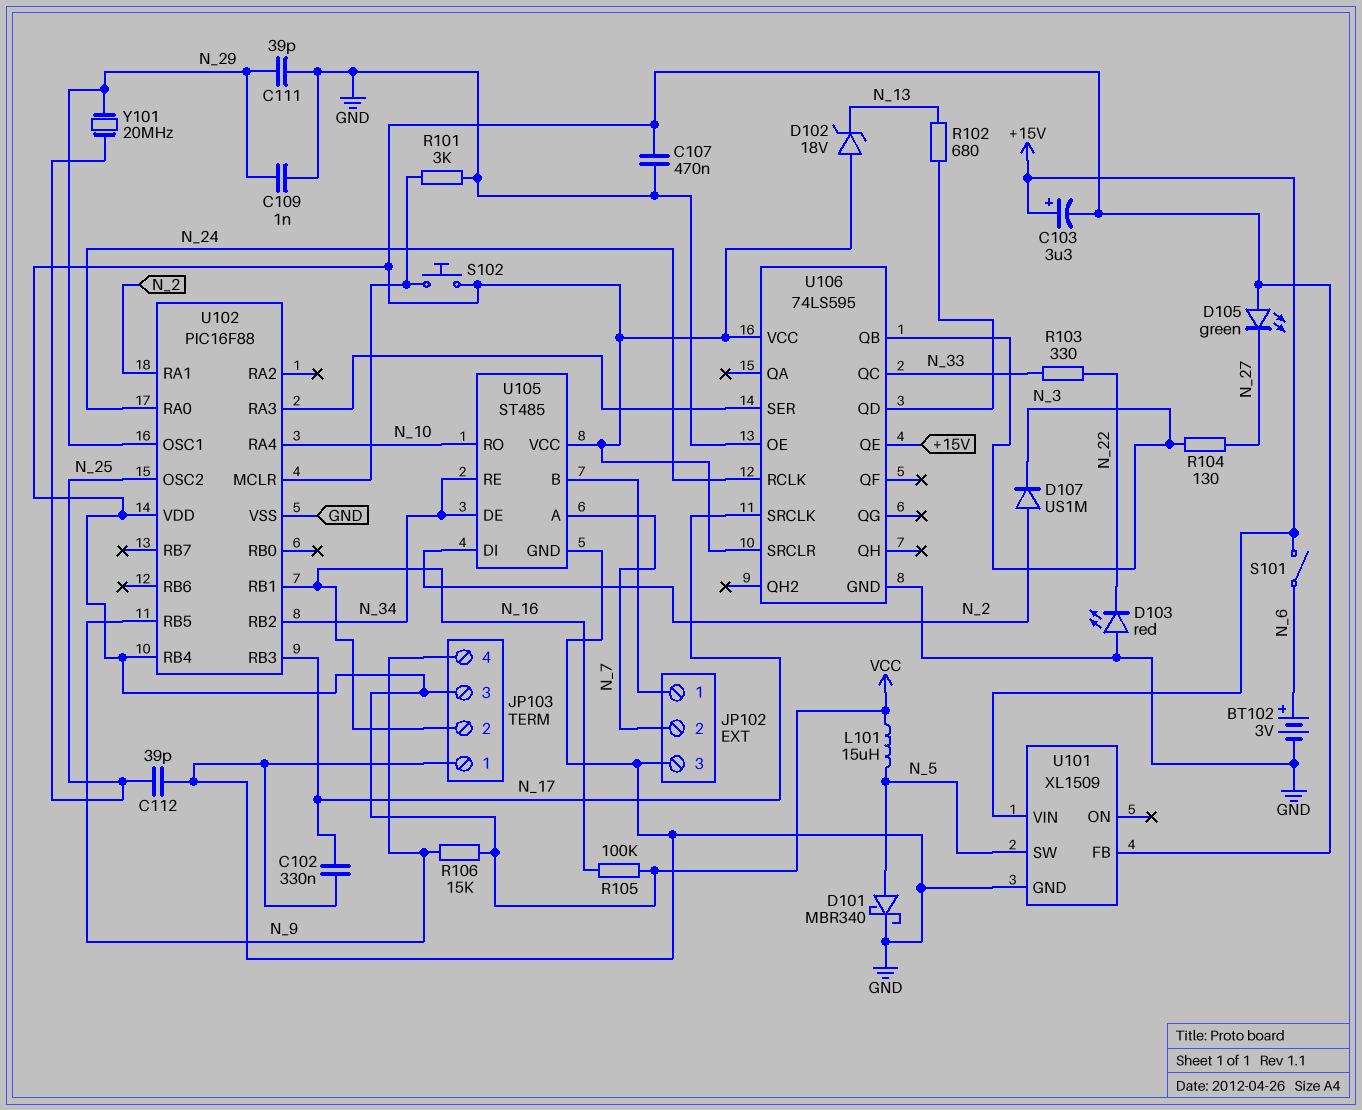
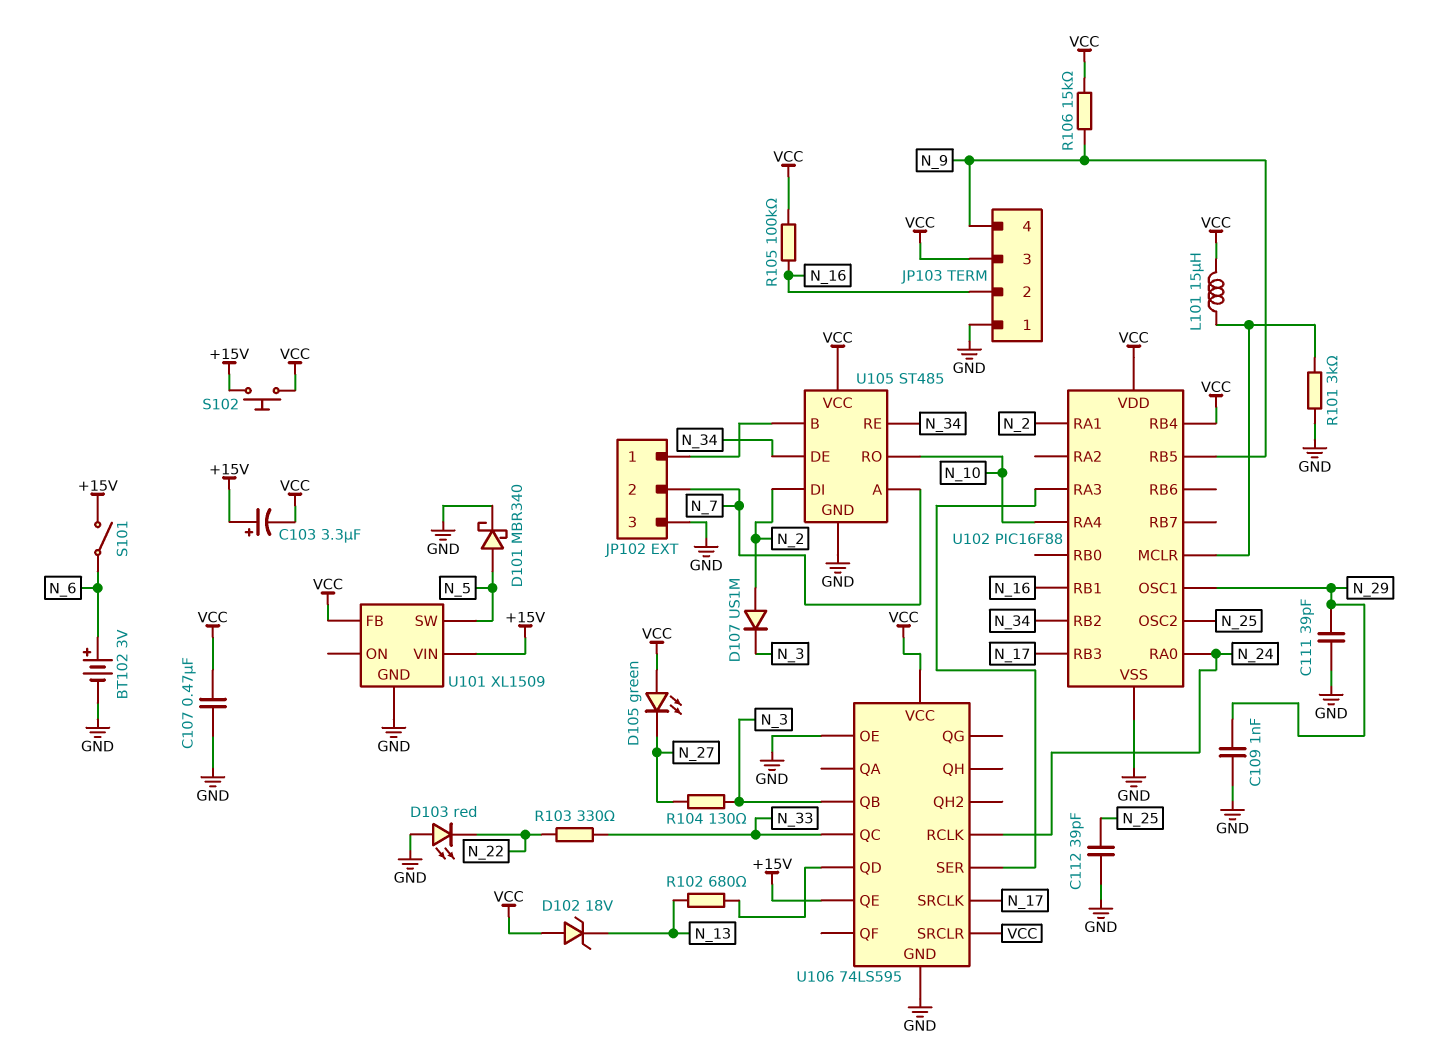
C102: 330nF (GND, N_17) -> none
L101: 15uH (N_5, VCC) -> 15uH (U102/MCLR, VCC)
S102: button (U102/MCLR, VCC) -> button (+15V, VCC)
Y101: 20MHz (N_25, N_29) -> none

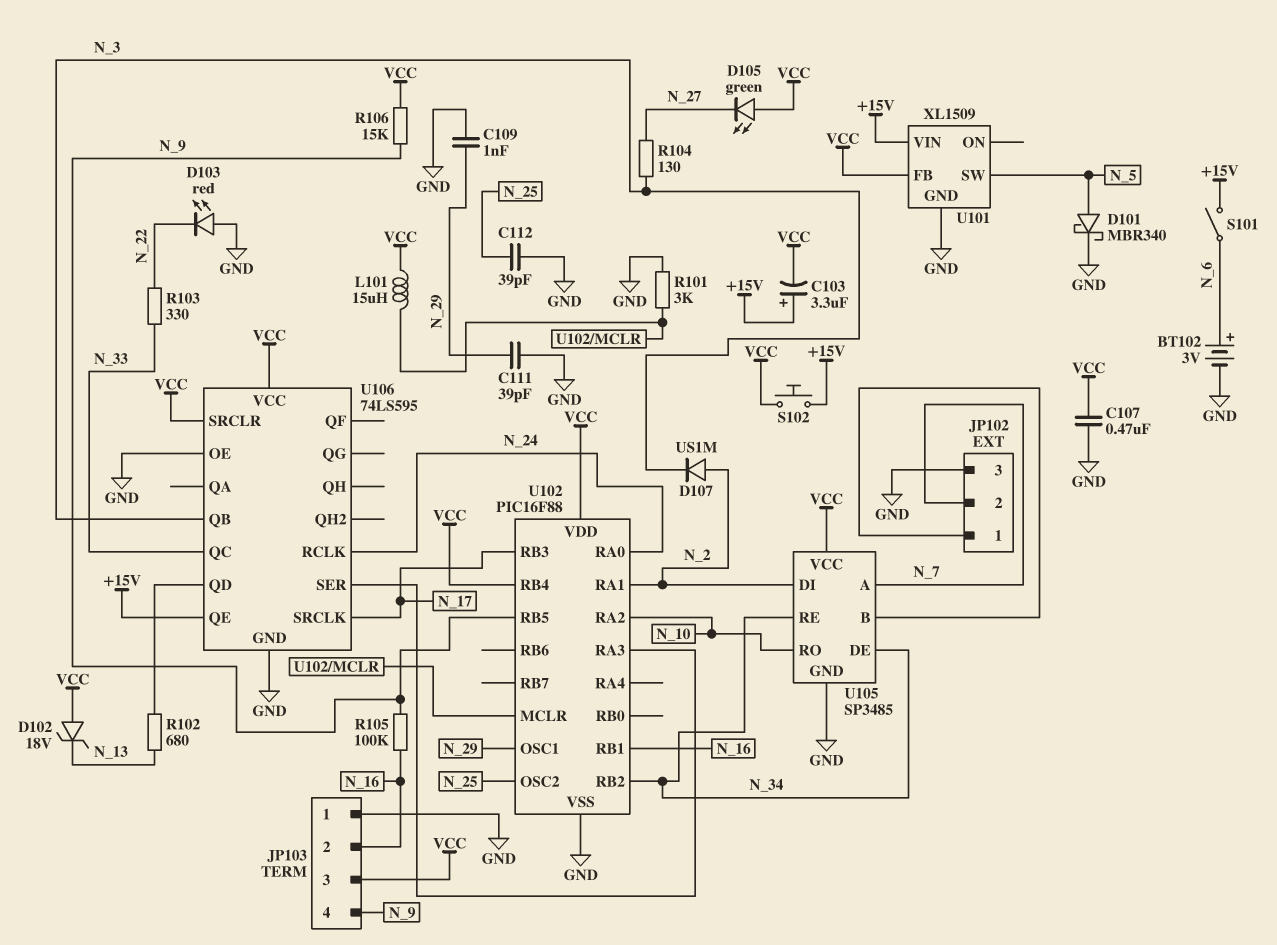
R105: 100k (N_16, VCC) -> 100k (N_9, N_16)
U102 pin RA2: none -> N_10
U102 pin RA4: N_10 -> none
U105: ST485 -> SP3485

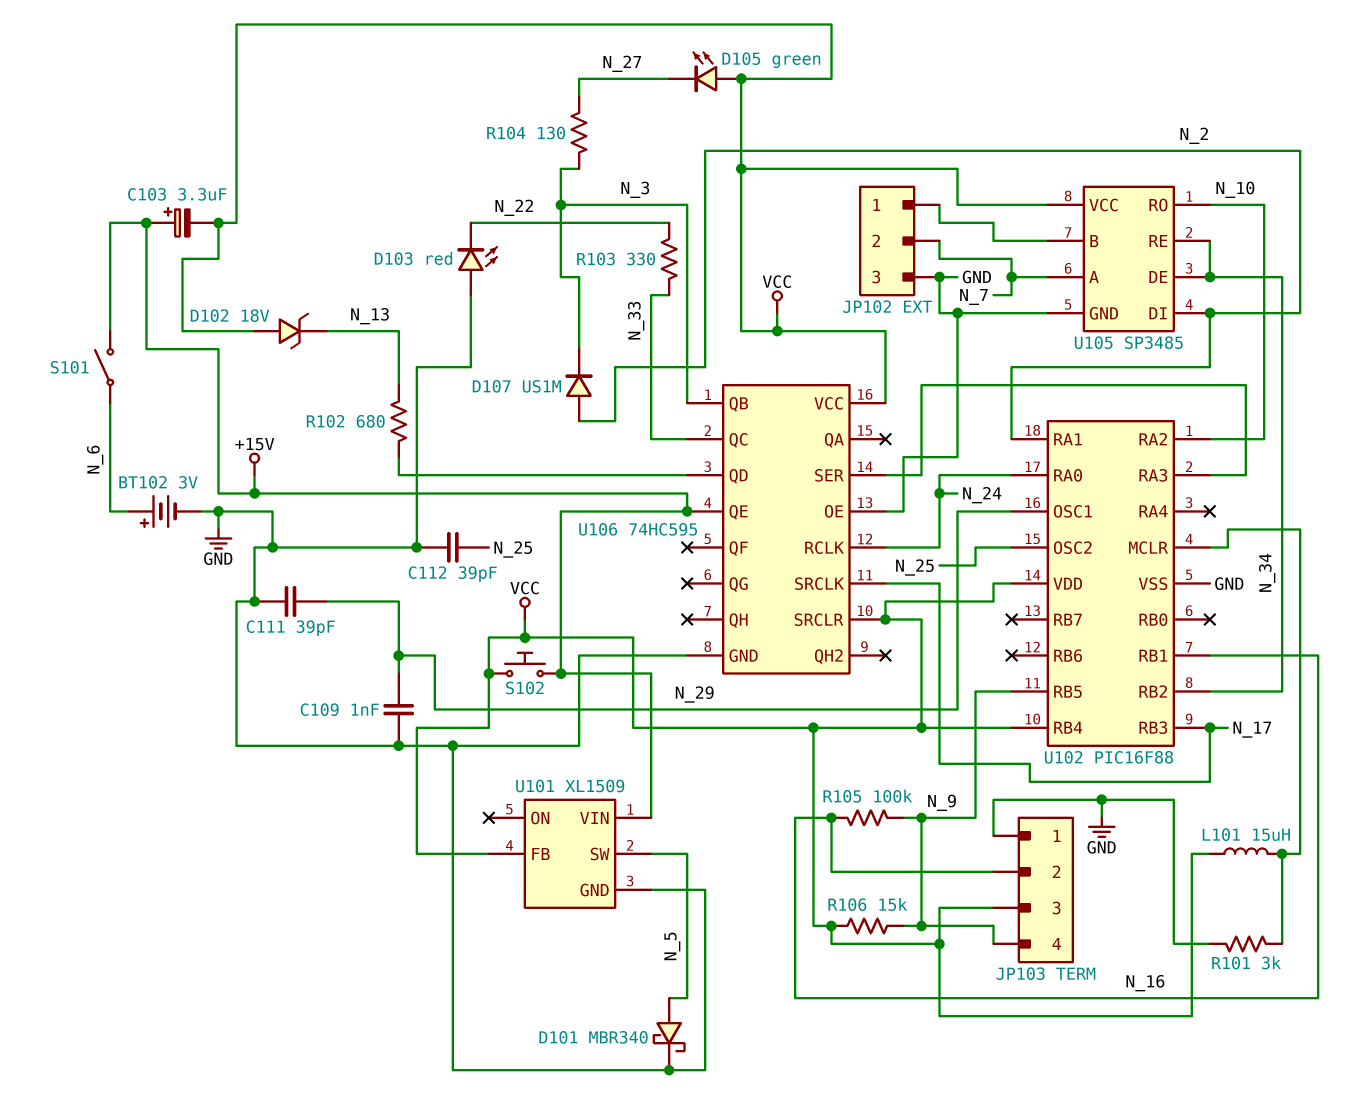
C107: 470nF (GND, VCC) -> none
U106: 74LS595 -> 74HC595

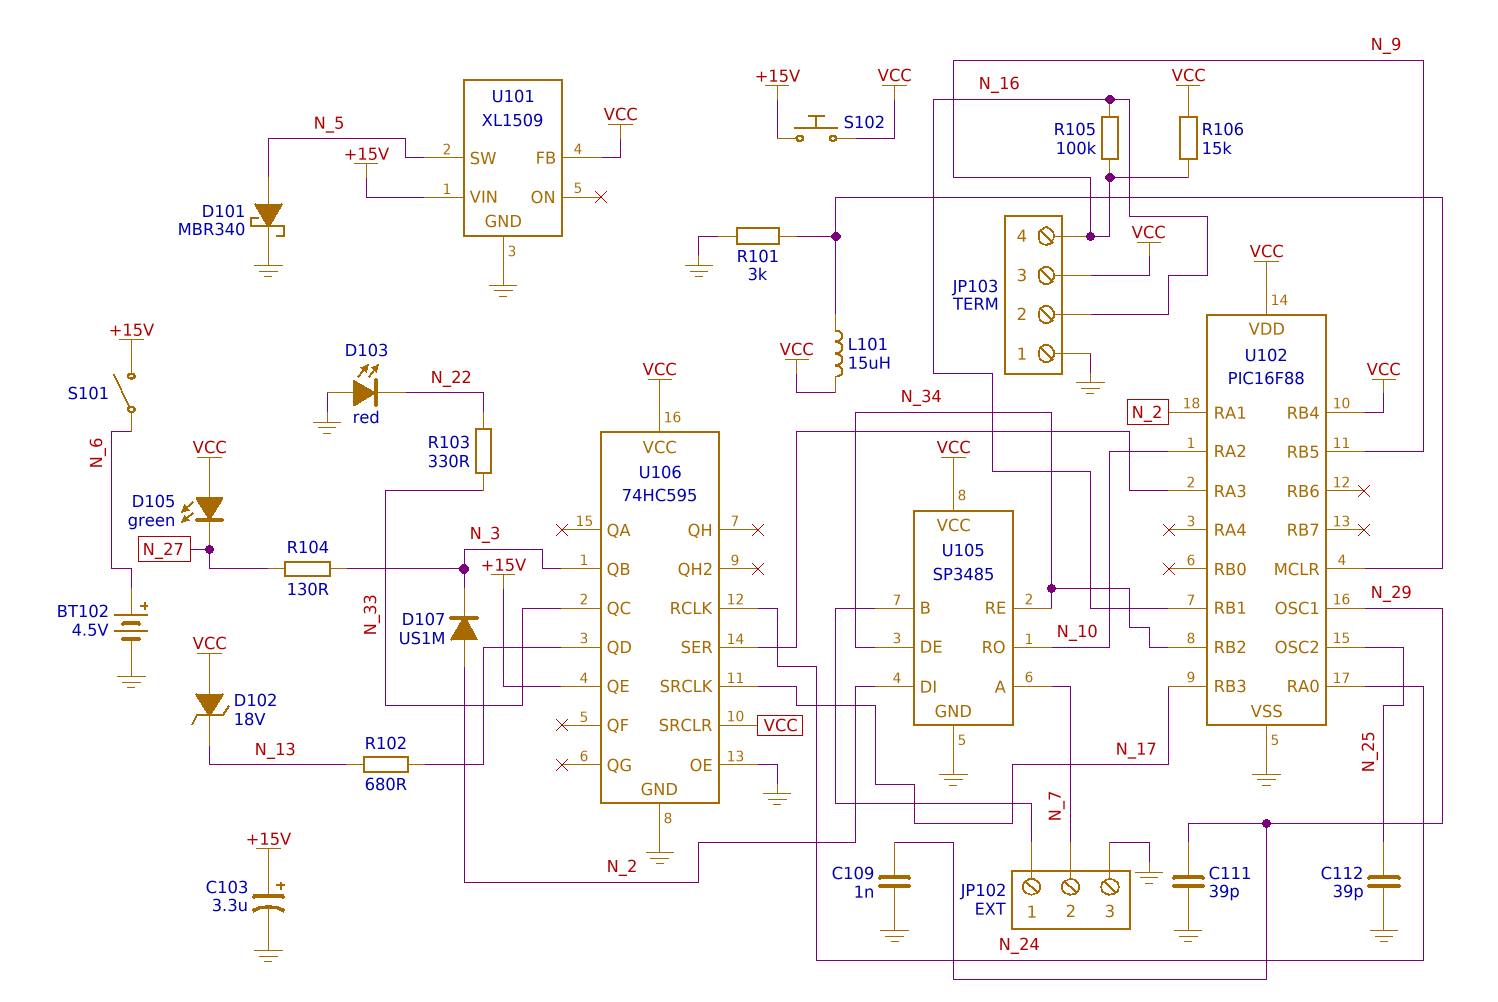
BT102: 3V (plus N_6, minus GND) -> 4.5V (plus N_6, minus GND)
C103: 3.3uF (plus +15V, minus VCC) -> 3.3uF (plus +15V, minus GND)

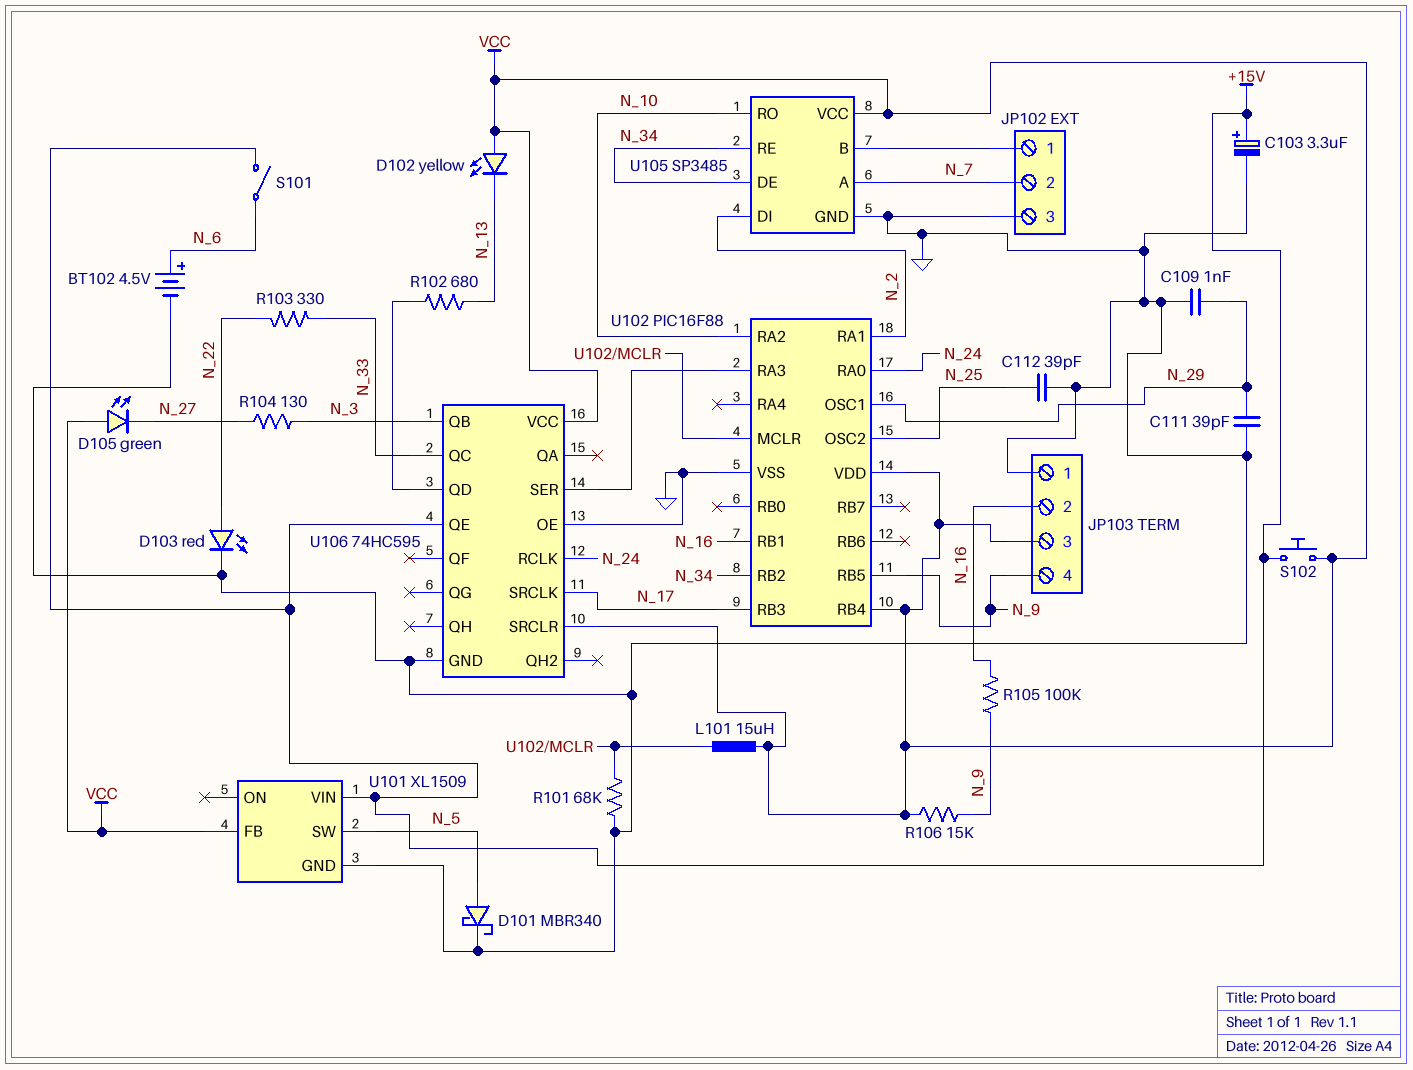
D102: zener 18V (A VCC, K N_13) -> LED yellow (A VCC, K N_13)
D103: LED red (A GND, K N_22) -> LED red (A N_22, K GND)
D107: diode US1M (A N_2, K N_3) -> none
R101: 3k (GND, U102/MCLR) -> 68k (GND, U102/MCLR)

